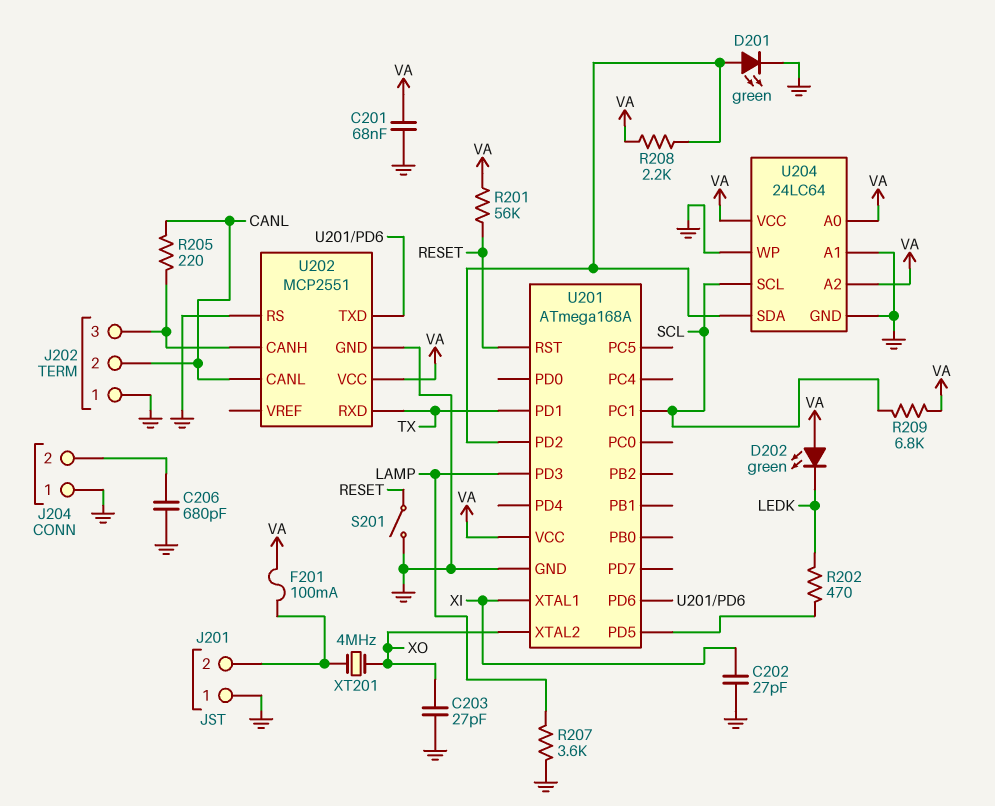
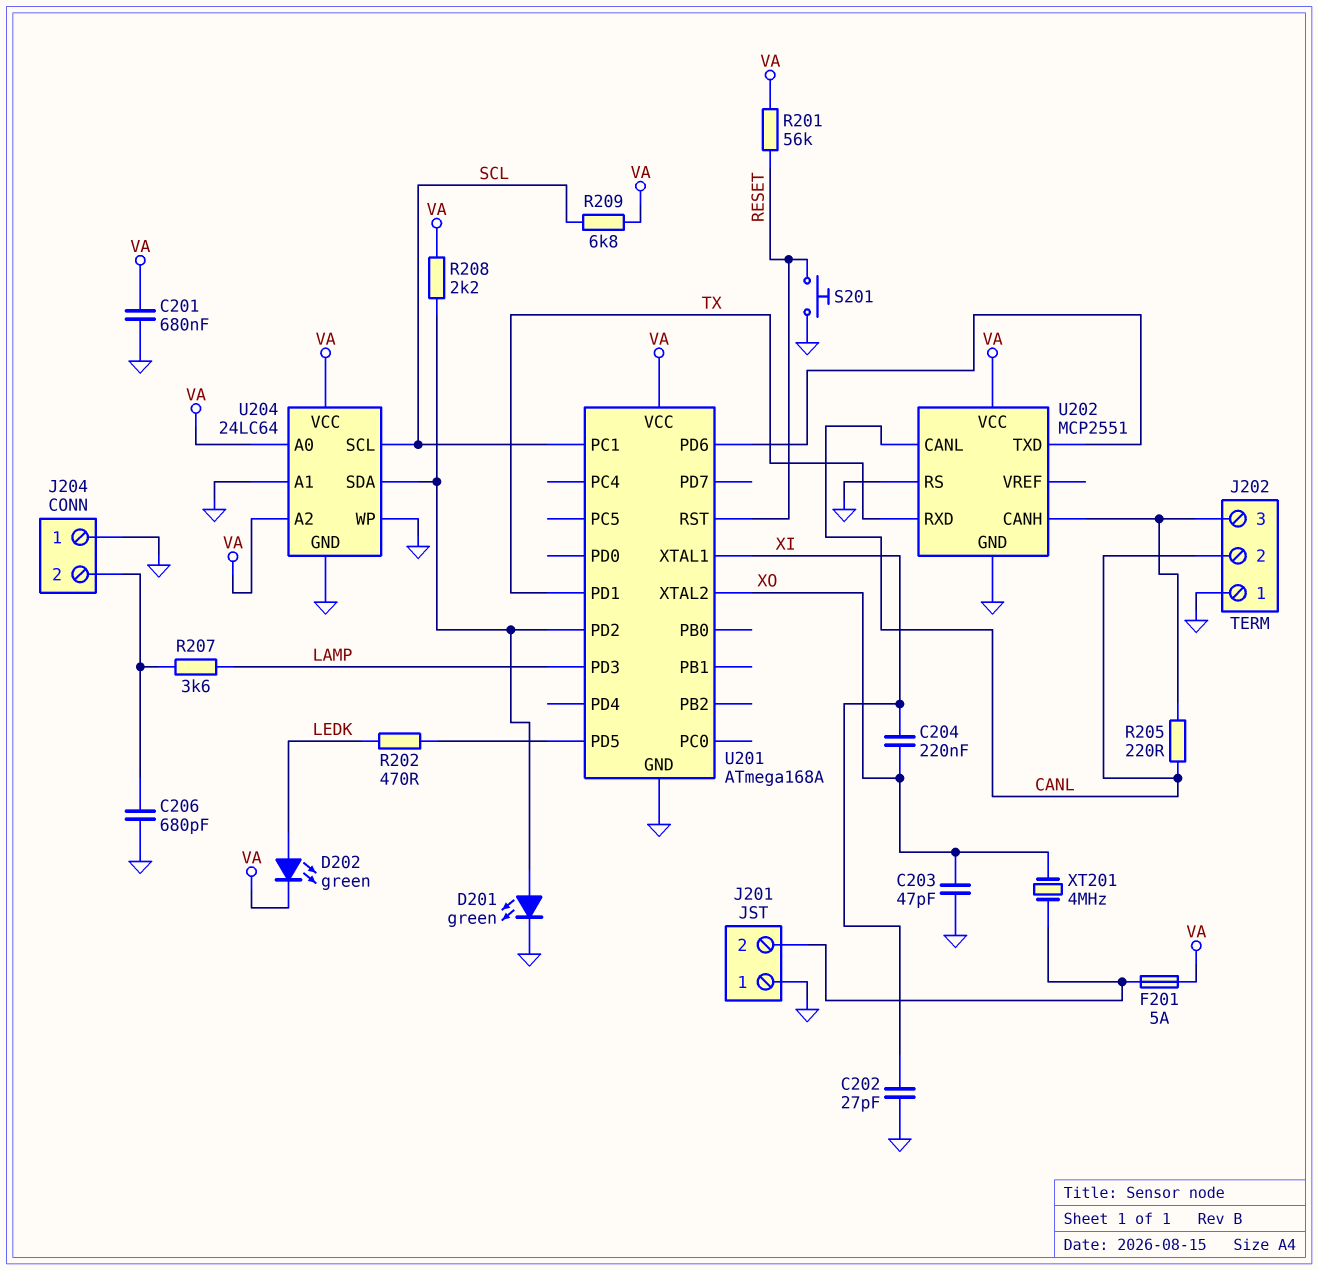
C201: 68nF (GND, VA) -> 680nF (GND, VA)
C203: 27pF (GND, XO) -> 47pF (GND, XO)
C204: none -> 220nF (XI, XO)
D202: LED green (A VA, K LEDK) -> LED green (A LEDK, K VA)
F201: 100mA (J201/2, VA) -> 5A (J201/2, VA)
R207: 3.6k (GND, LAMP) -> 3.6k (J204/2, LAMP)
S201: switch (GND, RESET) -> button (GND, RESET)

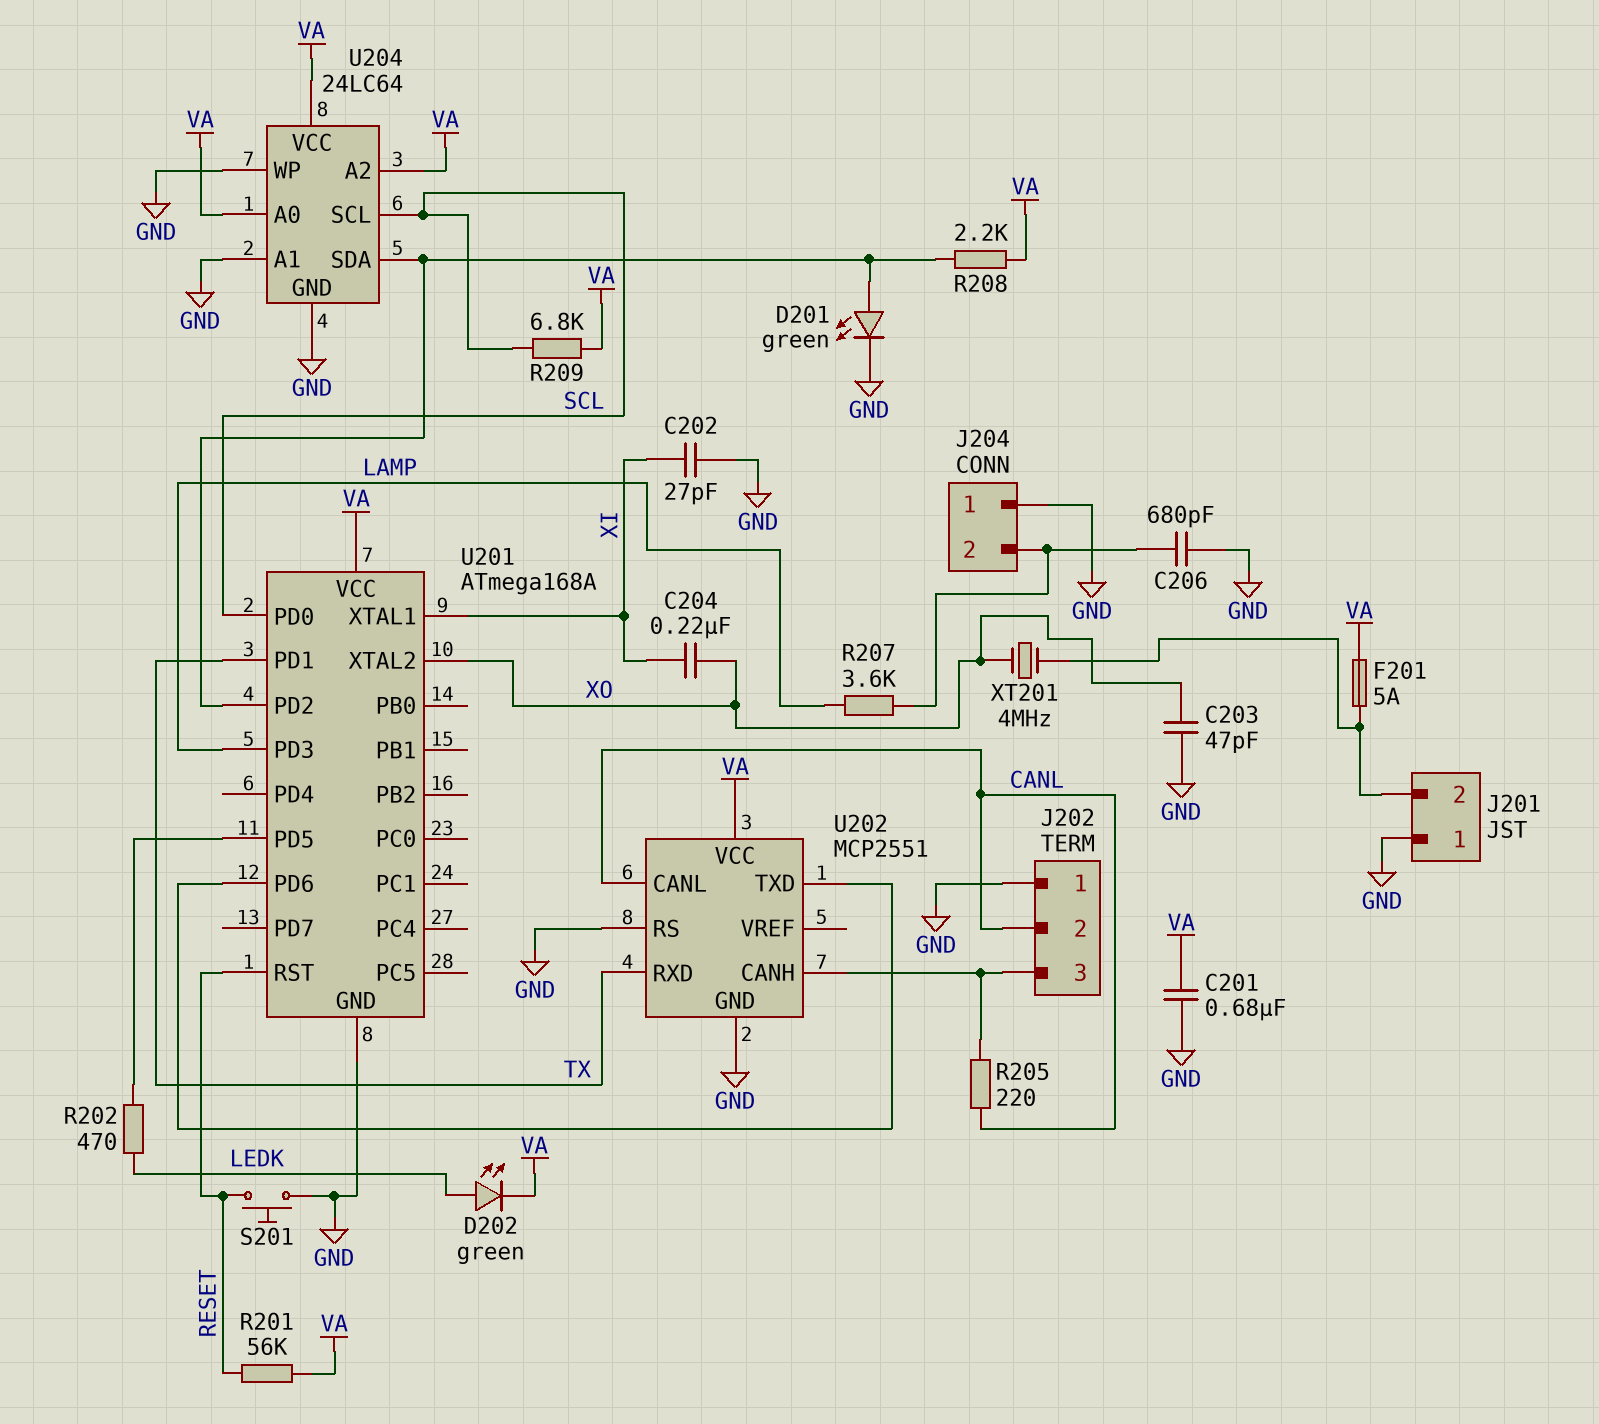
U201 pin PC1: SCL -> none
U201 pin PD0: none -> SCL

